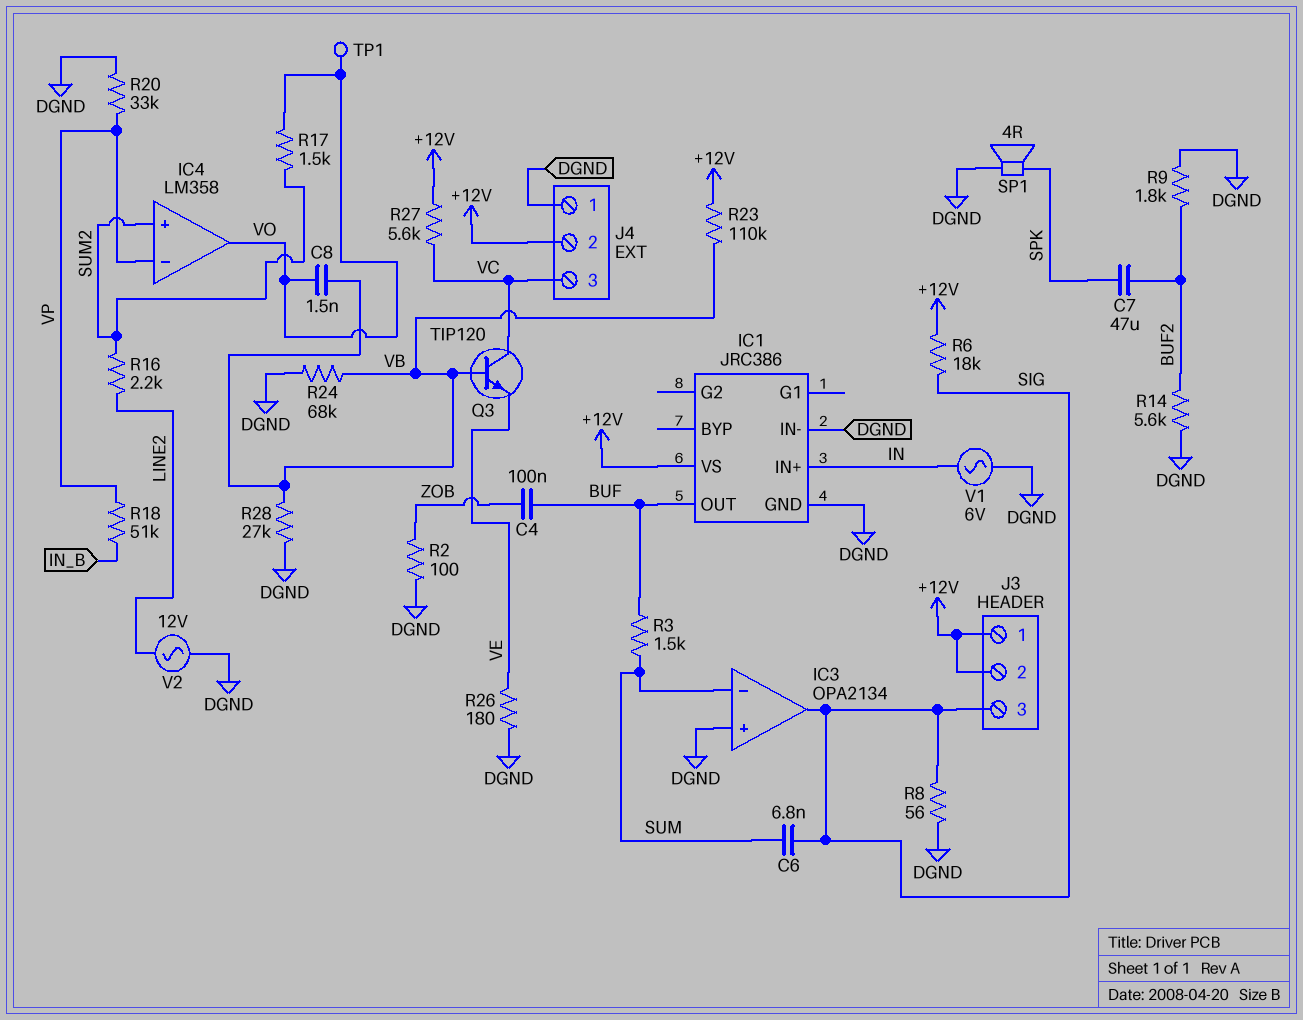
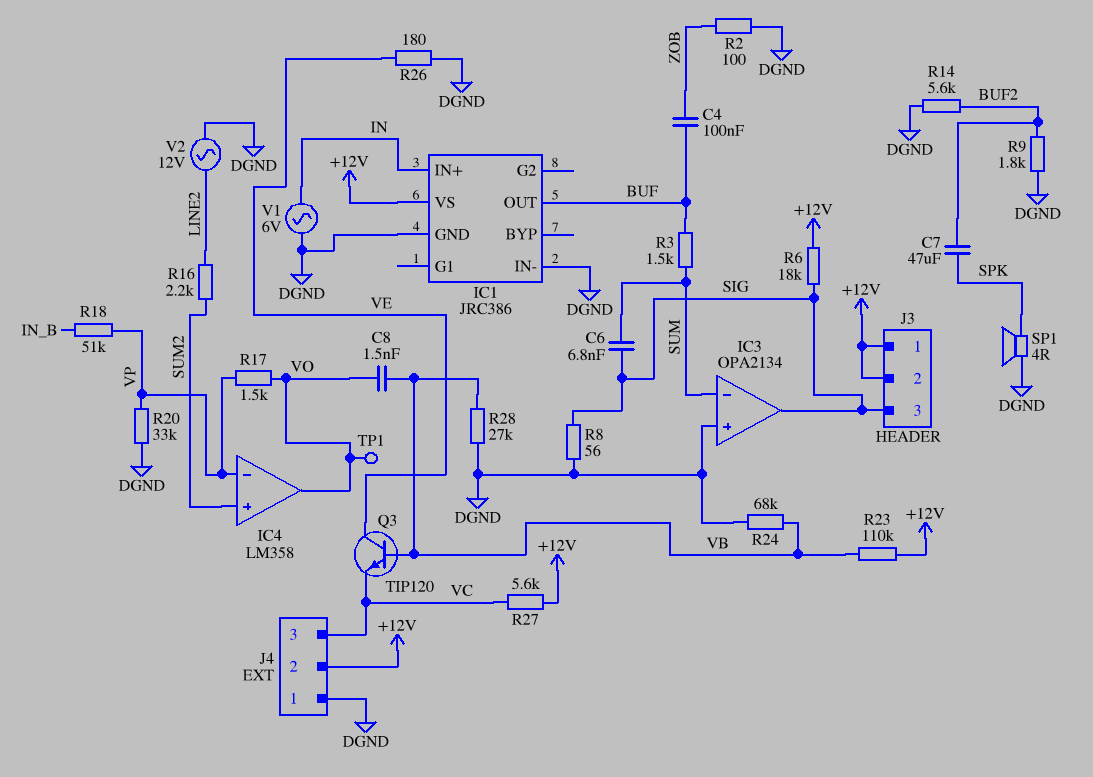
Q3: NPN TIP120 (B VB, C VC, E VE) -> NPN TIP120 (B VB, C VE, E VC)
R17: 1.5k (SUM2, VO) -> 1.5k (VO, VP)

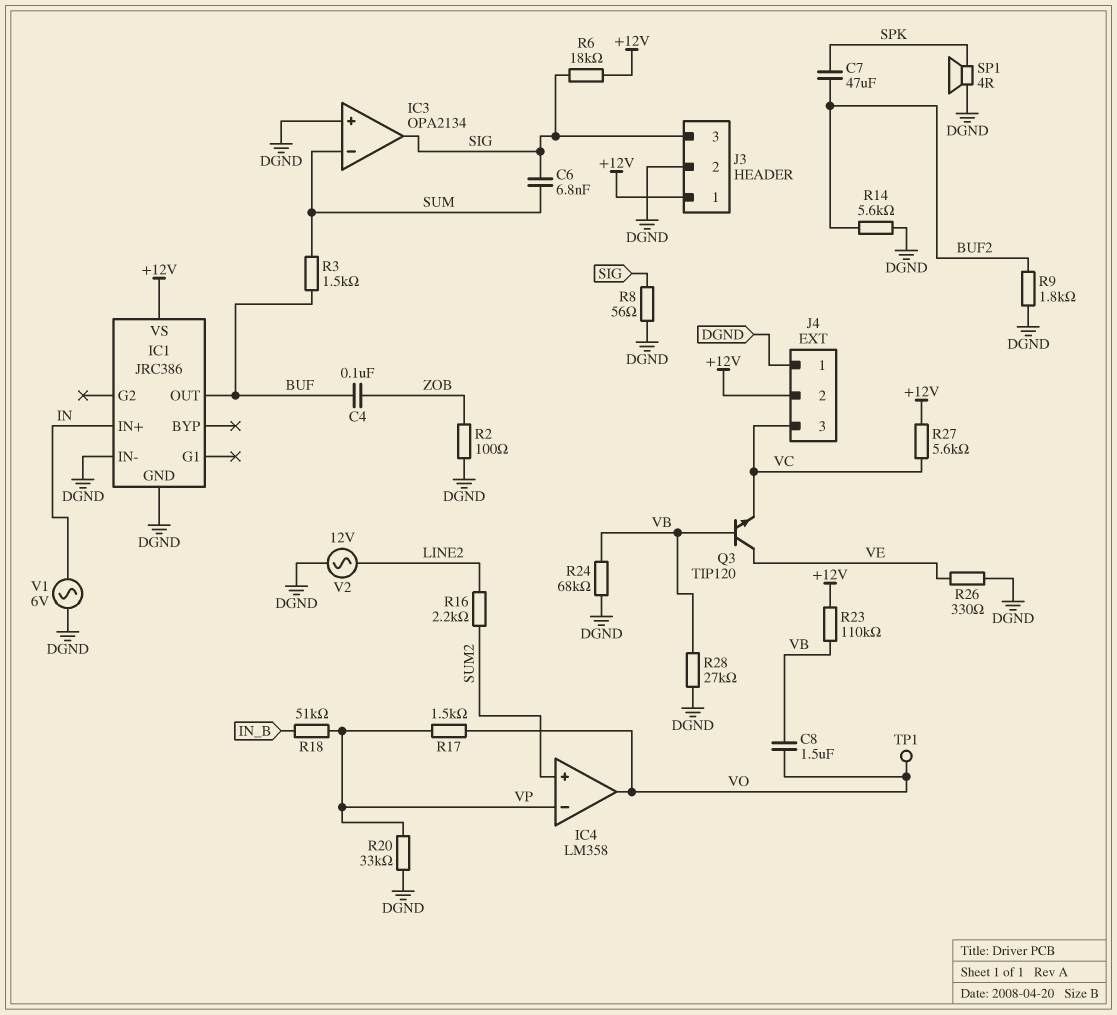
C8: 1.5nF (VB, VO) -> 1.5uF (VB, VO)
J3 pin 2: +12V -> DGND
R26: 180 (DGND, VE) -> 330 (DGND, VE)

